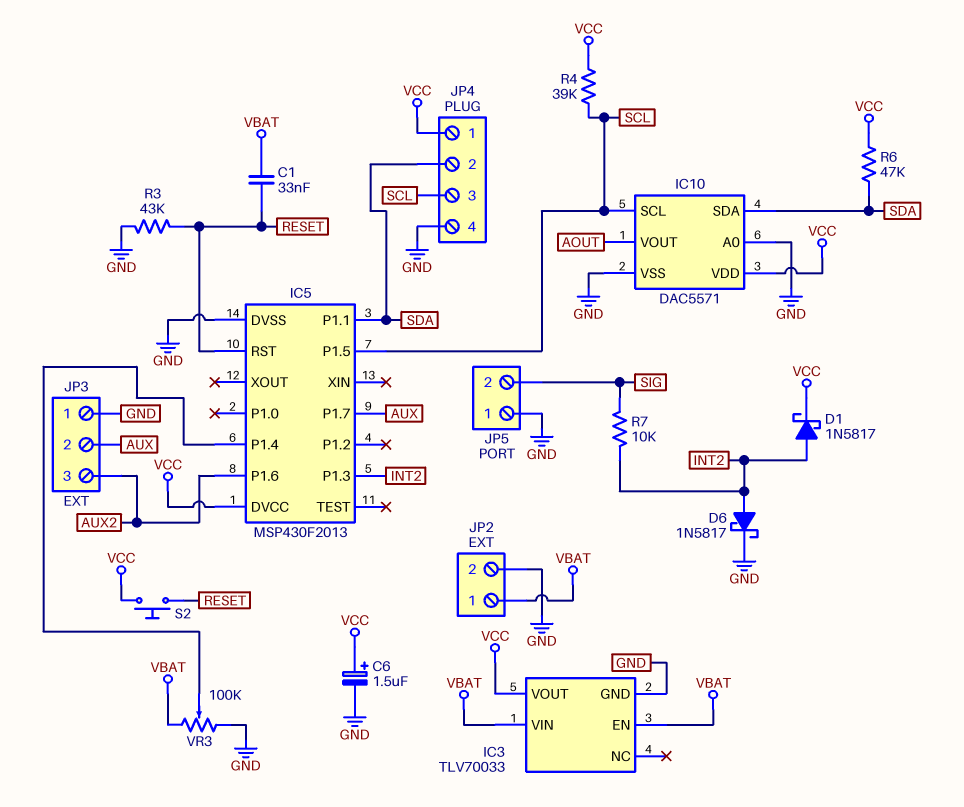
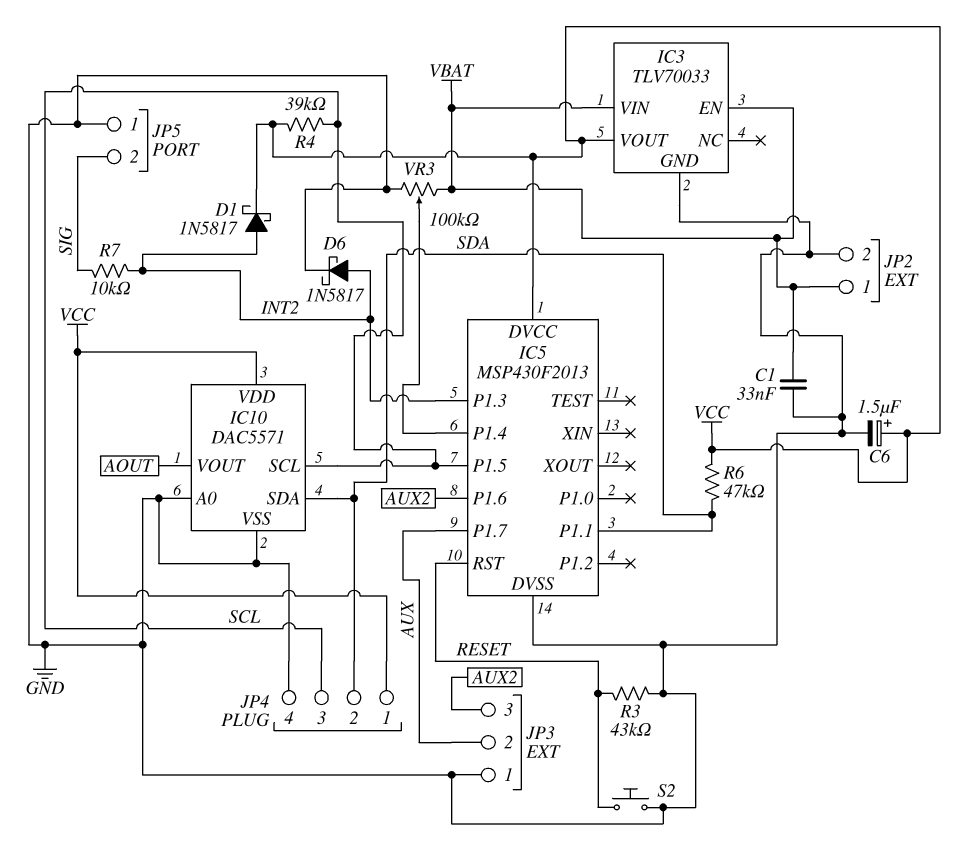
C1: 33nF (RESET, VBAT) -> 33nF (GND, VBAT)
S2: button (RESET, VCC) -> button (GND, RESET)

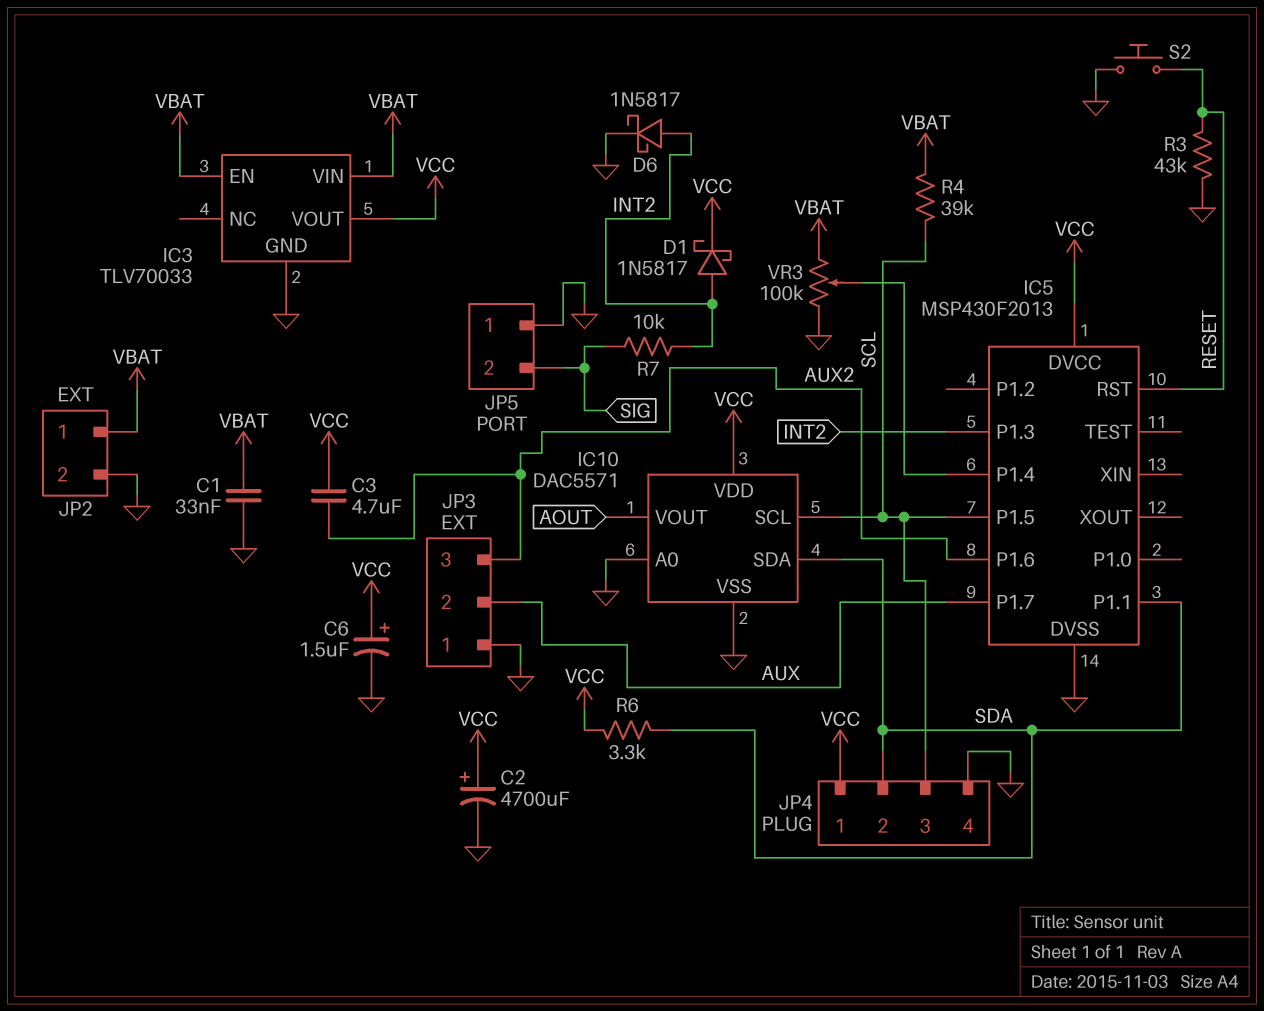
C2: none -> 4700uF (plus VCC, minus GND)
C3: none -> 4.7uF (AUX2, VCC)
R4: 39k (SCL, VCC) -> 39k (SCL, VBAT)
R6: 47k (SDA, VCC) -> 3.3k (SDA, VCC)

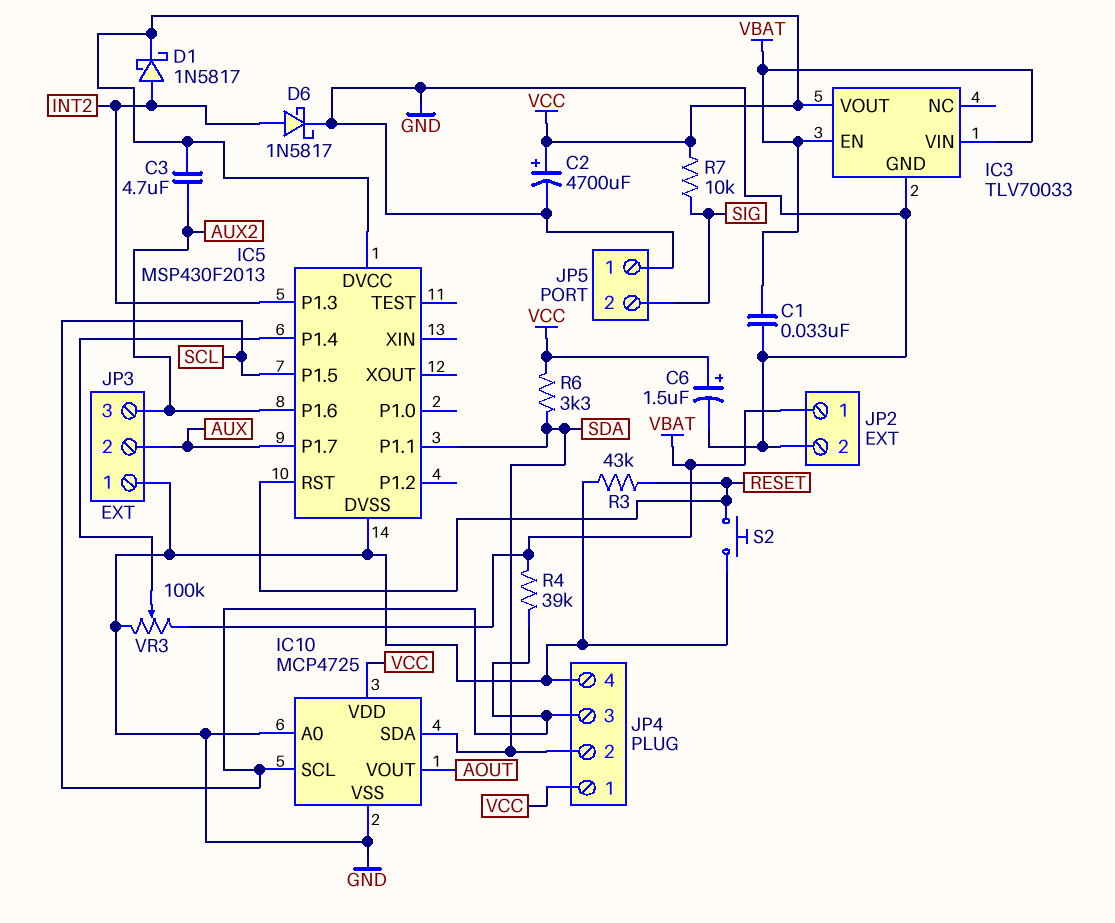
IC10: DAC5571 -> MCP4725
R7: 10k (INT2, SIG) -> 10k (SIG, VCC)

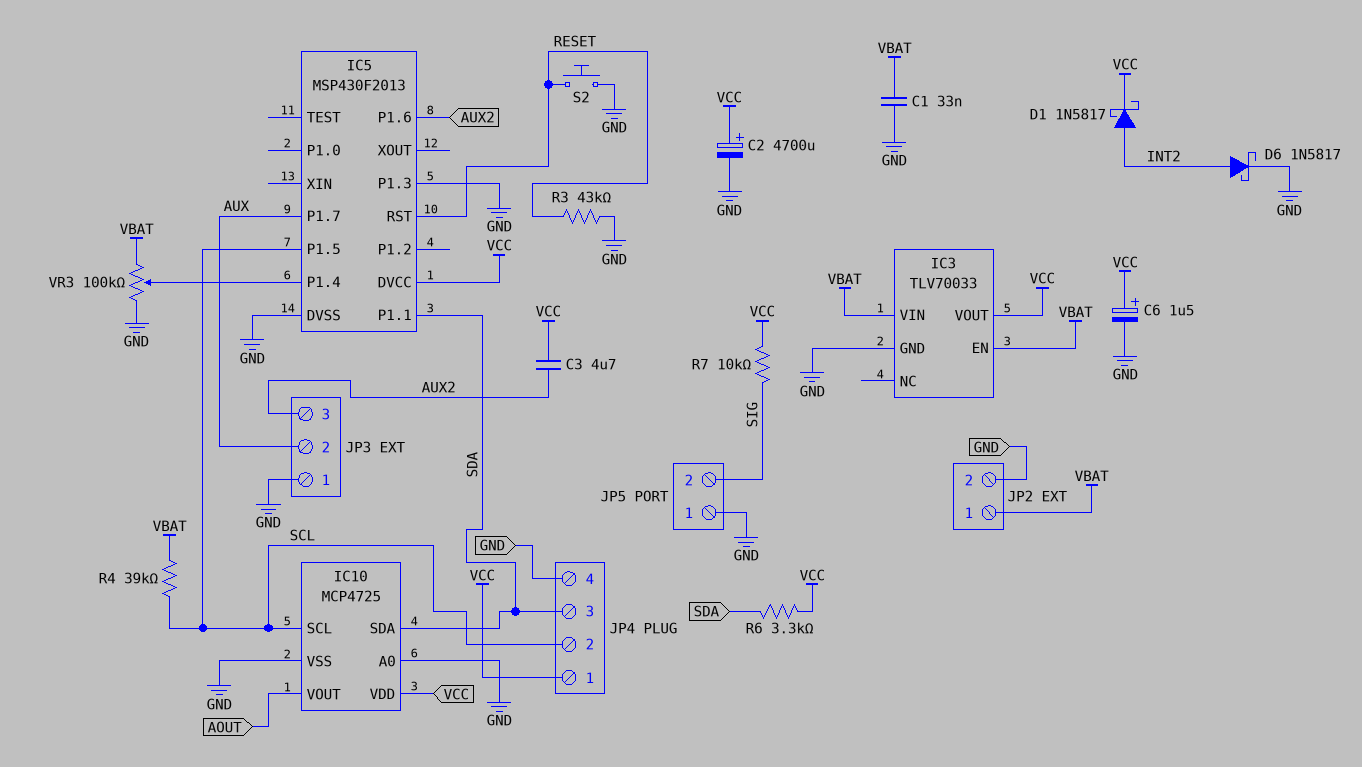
IC5 pin P1.3: INT2 -> GND
JP4 pin 2: SDA -> SCL
JP4 pin 3: SCL -> SDA

